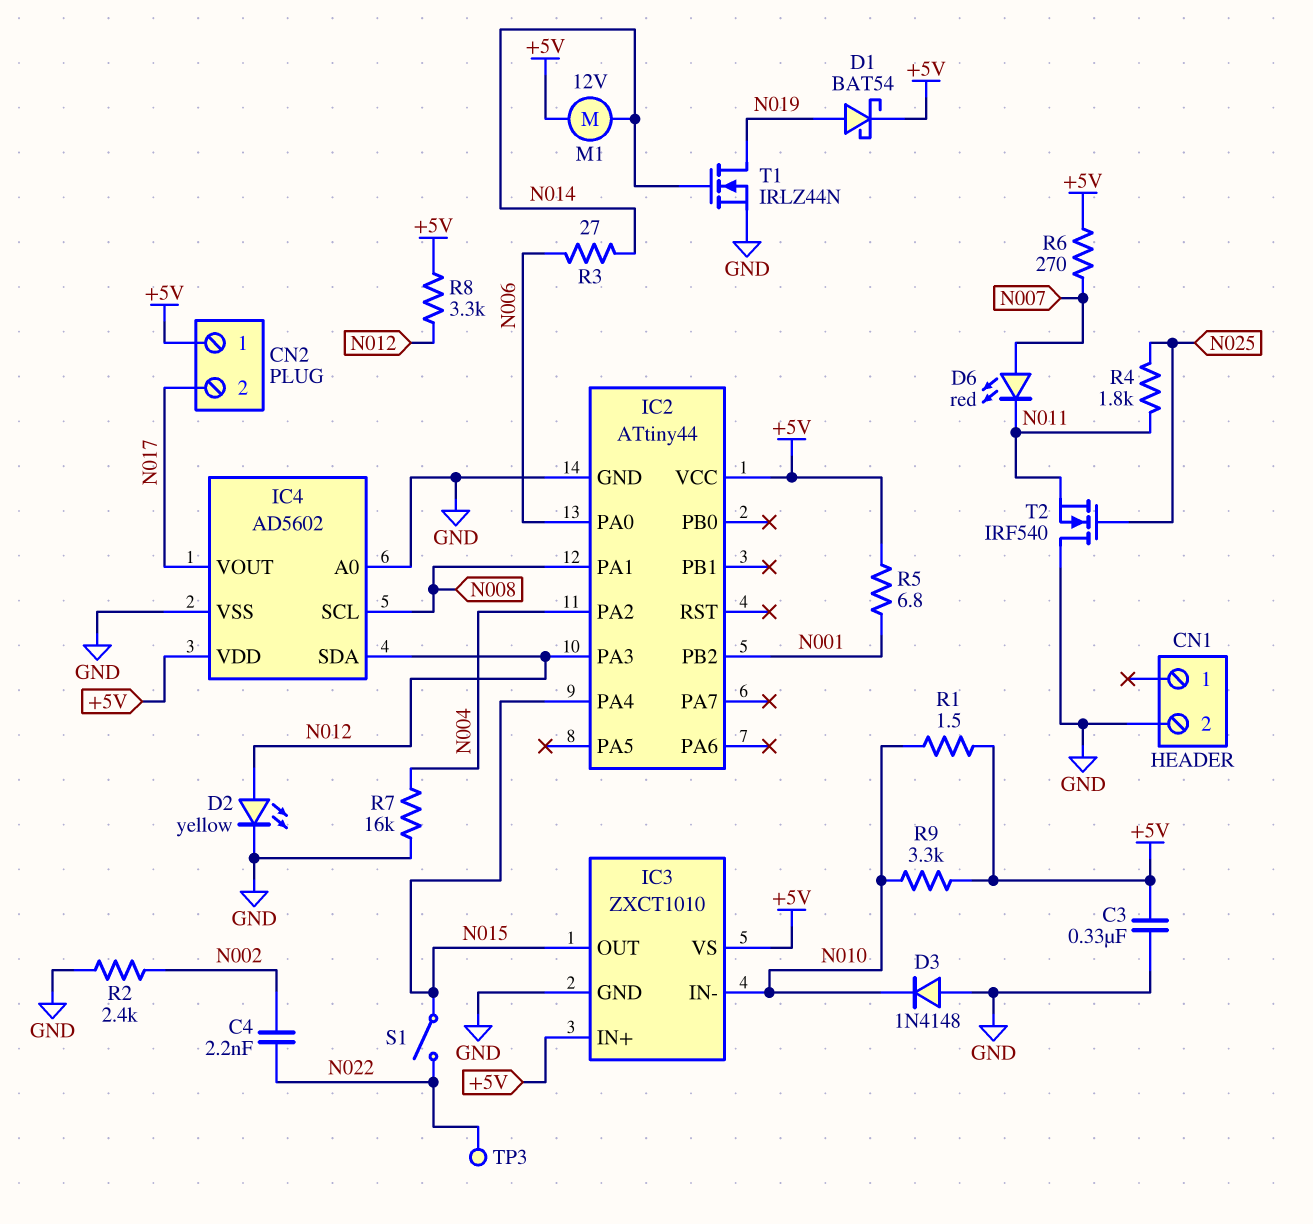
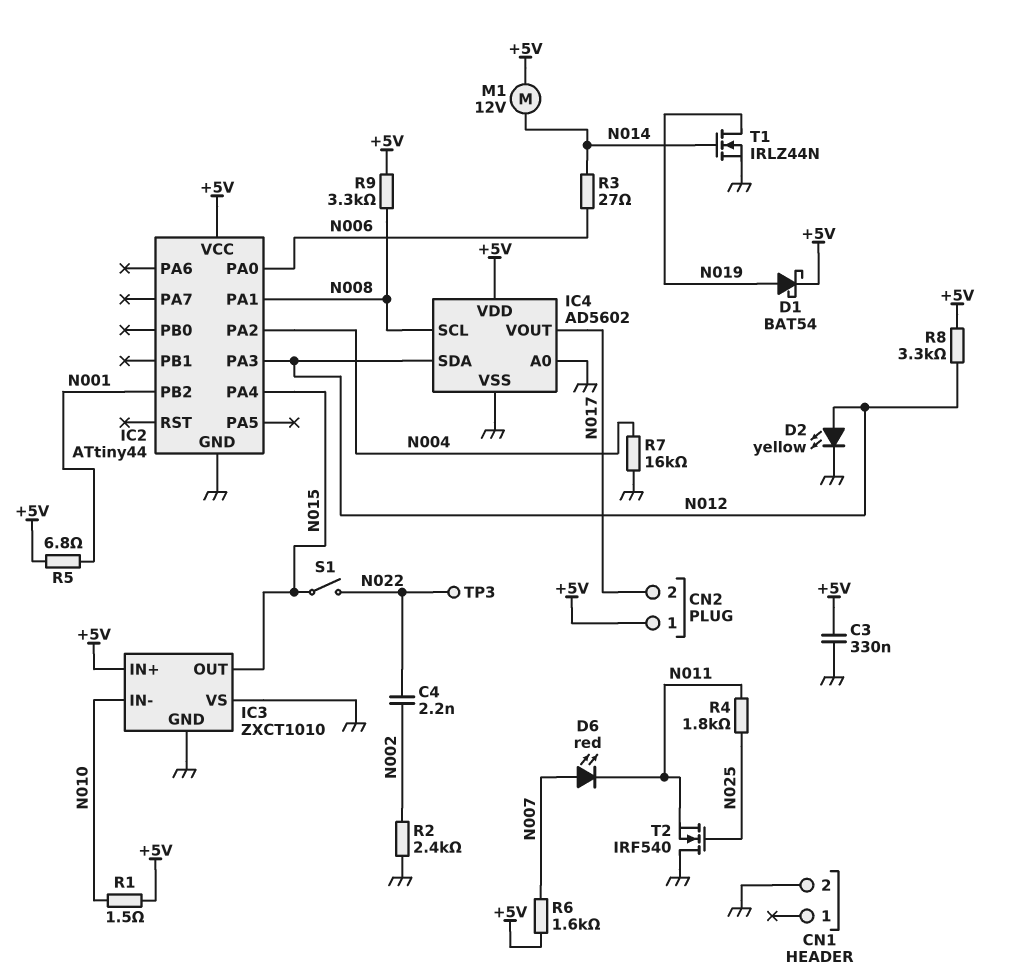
D3: diode 1N4148 (A GND, K N010) -> none
IC3 pin VS: +5V -> GND
R6: 270 (+5V, N007) -> 1.6k (+5V, N007)
R9: 3.3k (+5V, N010) -> 3.3k (+5V, N008)

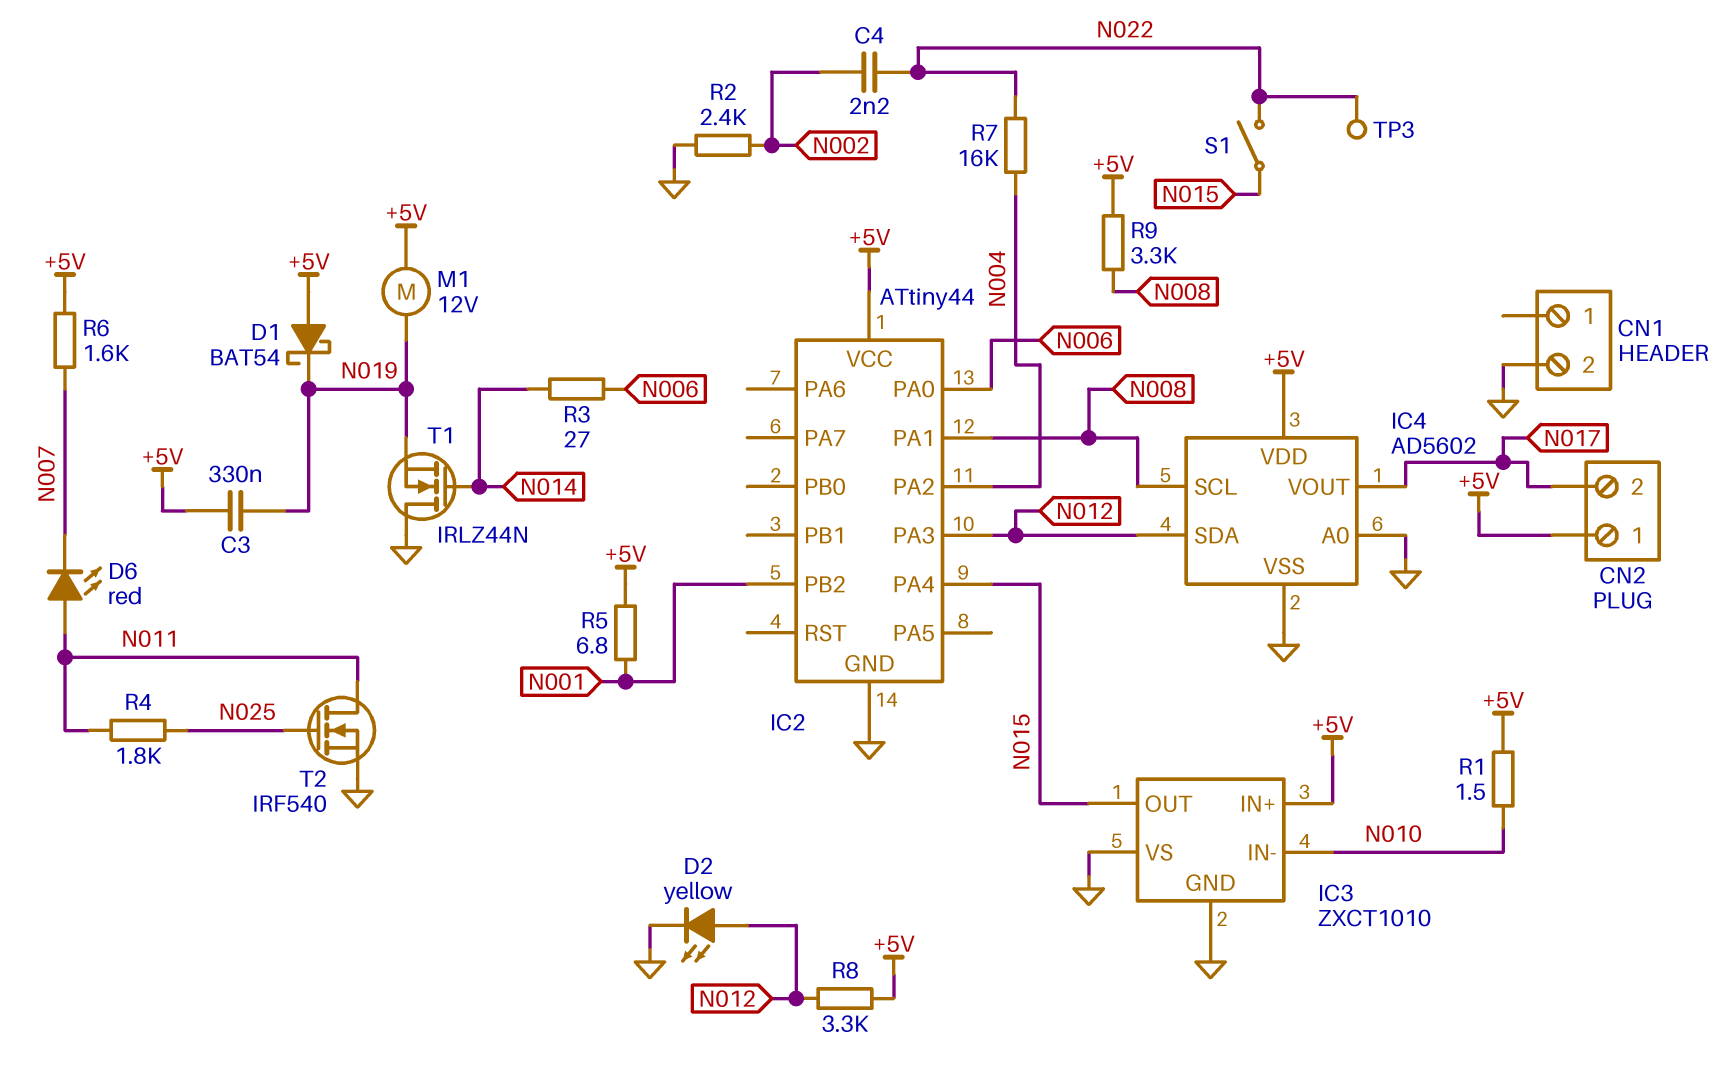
C3: 330nF (+5V, GND) -> 330nF (+5V, N019)
D1: schottky BAT54 (A N019, K +5V) -> schottky BAT54 (A +5V, K N019)
D6: LED red (A N007, K N011) -> LED red (A N011, K N007)
M1: motor 12V (+5V, N014) -> motor 12V (+5V, N019)
R7: 16k (GND, N004) -> 16k (N004, N022)
T1: NMOS IRLZ44N (G N014, D N019, S GND) -> NMOS IRLZ44N (G N014, D GND, S N019)
T2: NMOS IRF540 (G N025, D GND, S N011) -> NMOS IRF540 (G N025, D N011, S GND)

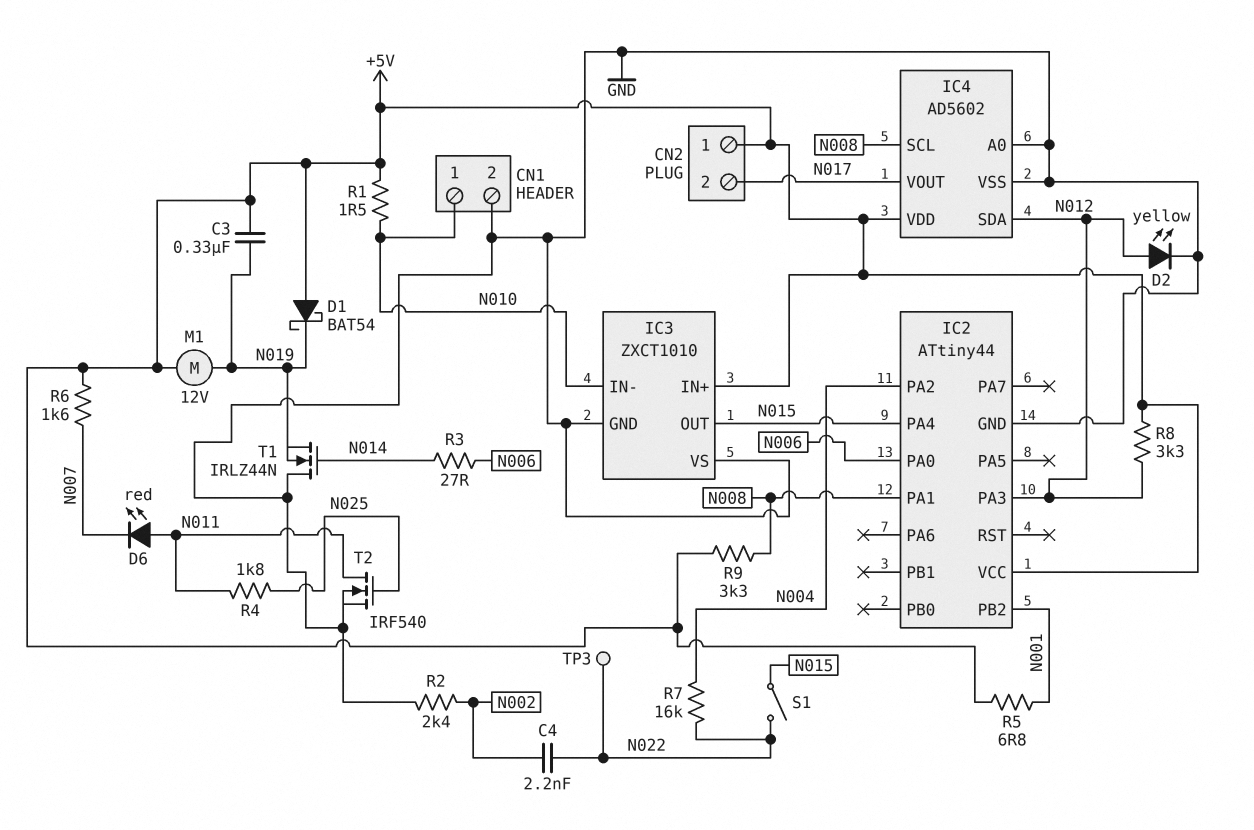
CN1 pin 1: none -> N010

